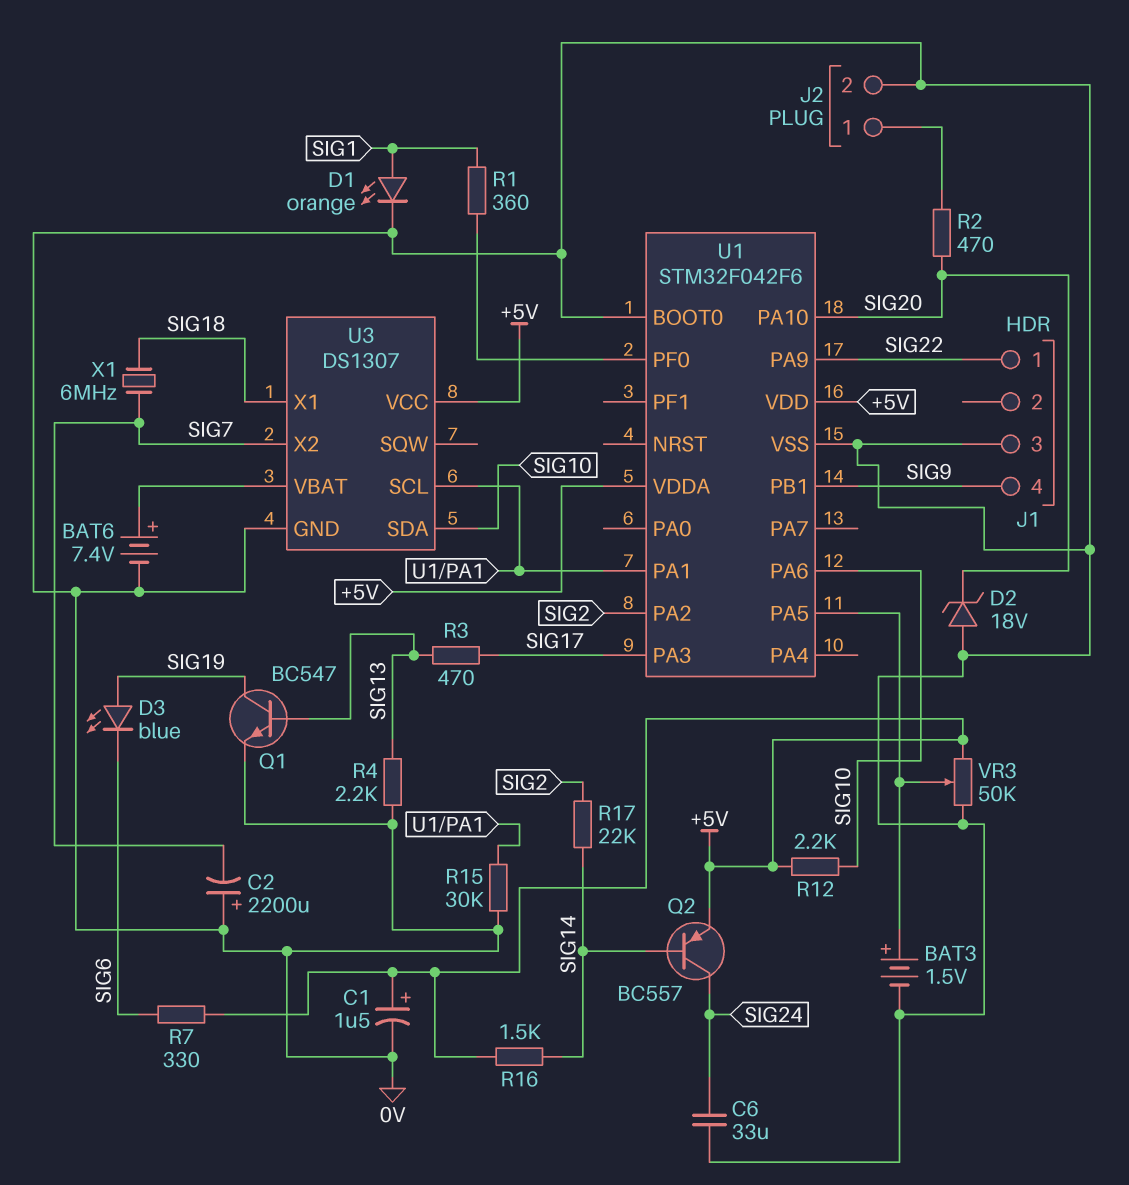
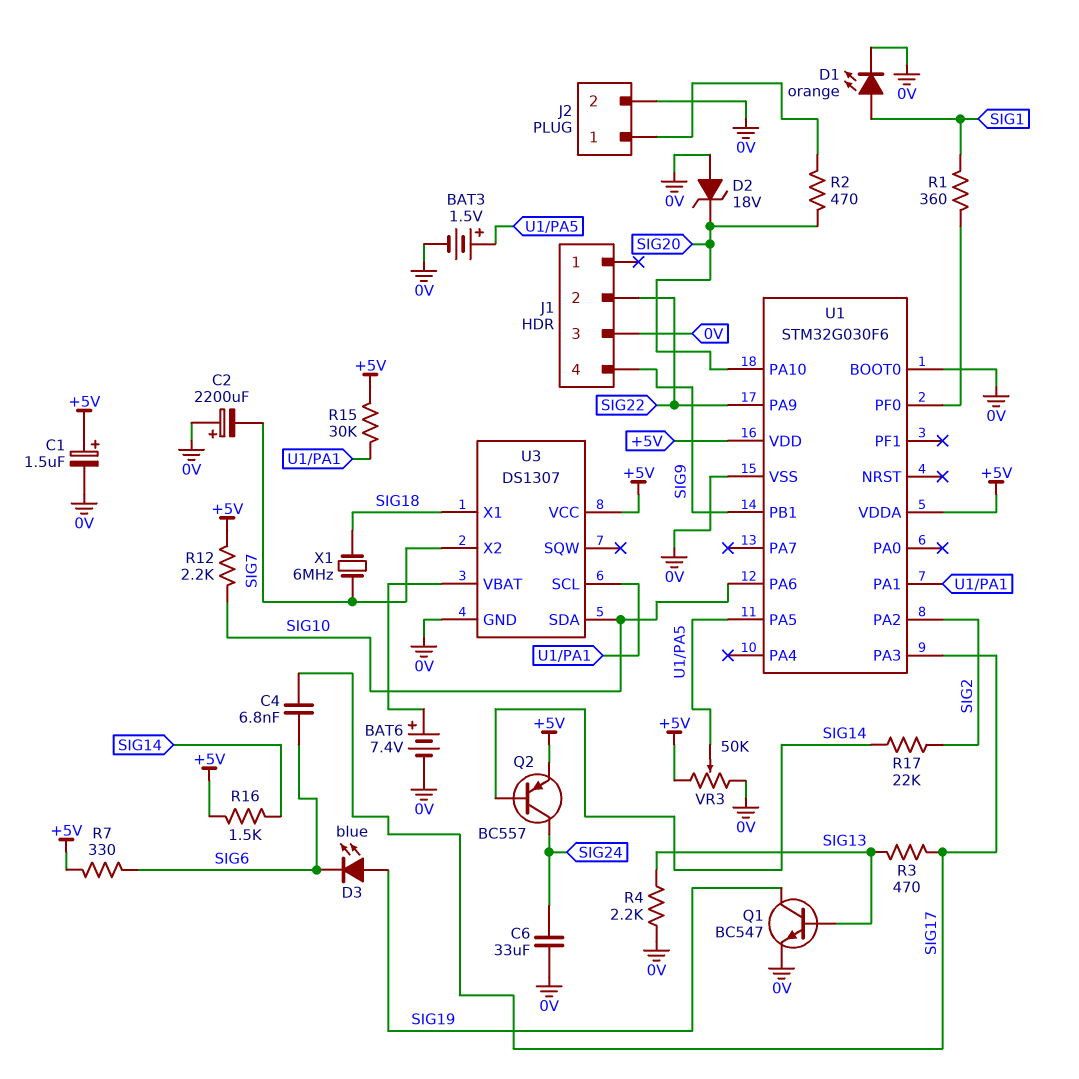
C4: none -> 6.8nF (SIG6, SIG17)
J1 pin 1: SIG22 -> none
J1 pin 2: none -> SIG22
R15: 30k (0V, U1/PA1) -> 30k (+5V, U1/PA1)
U1: STM32F042F6 -> STM32G030F6

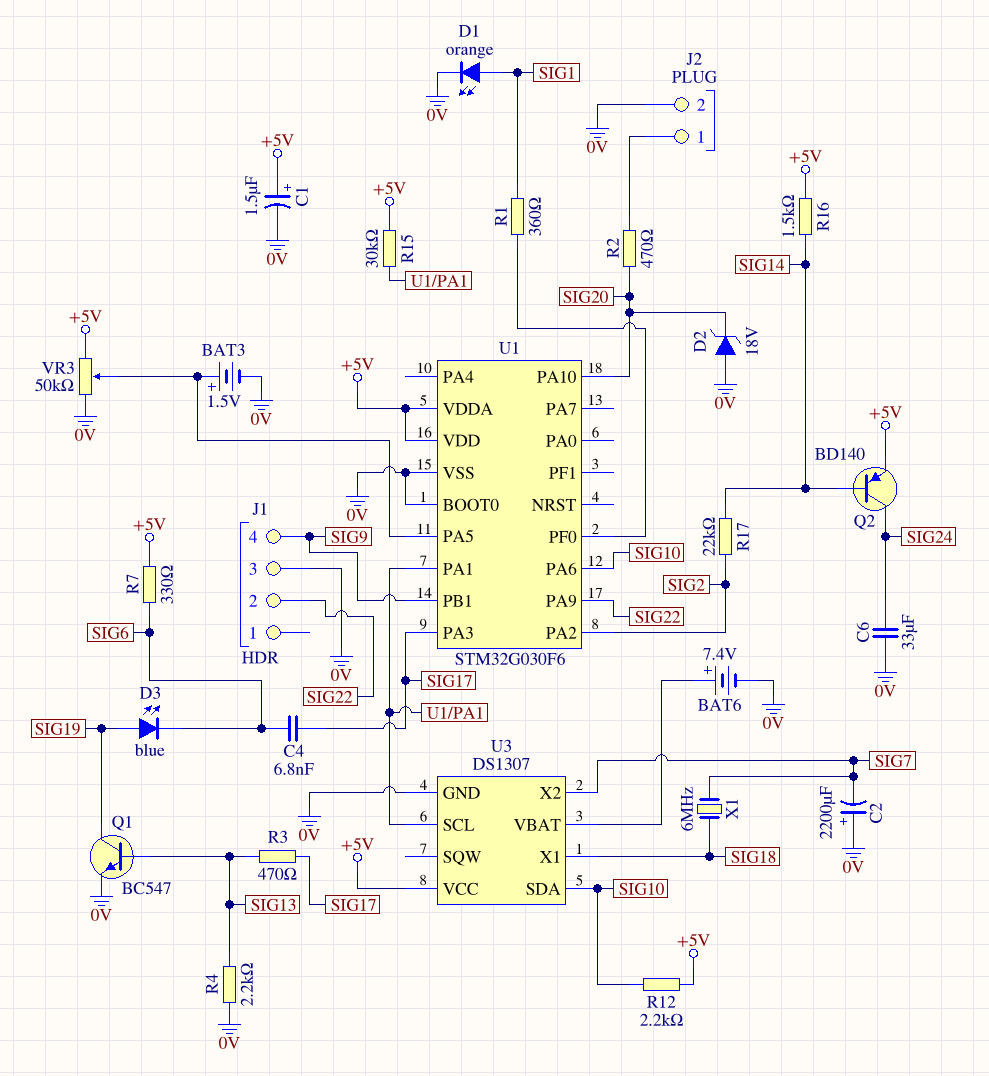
Q2: PNP BC557 (B SIG14, C SIG24, E +5V) -> PNP BD140 (B SIG14, C SIG24, E +5V)

